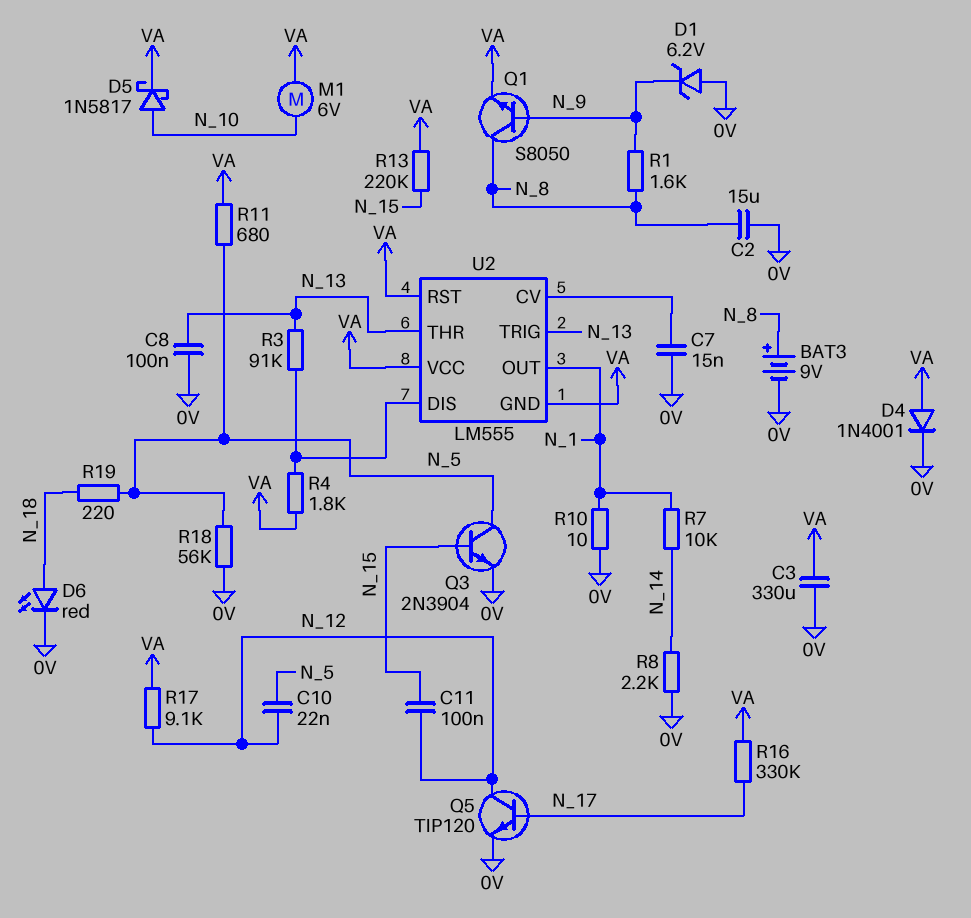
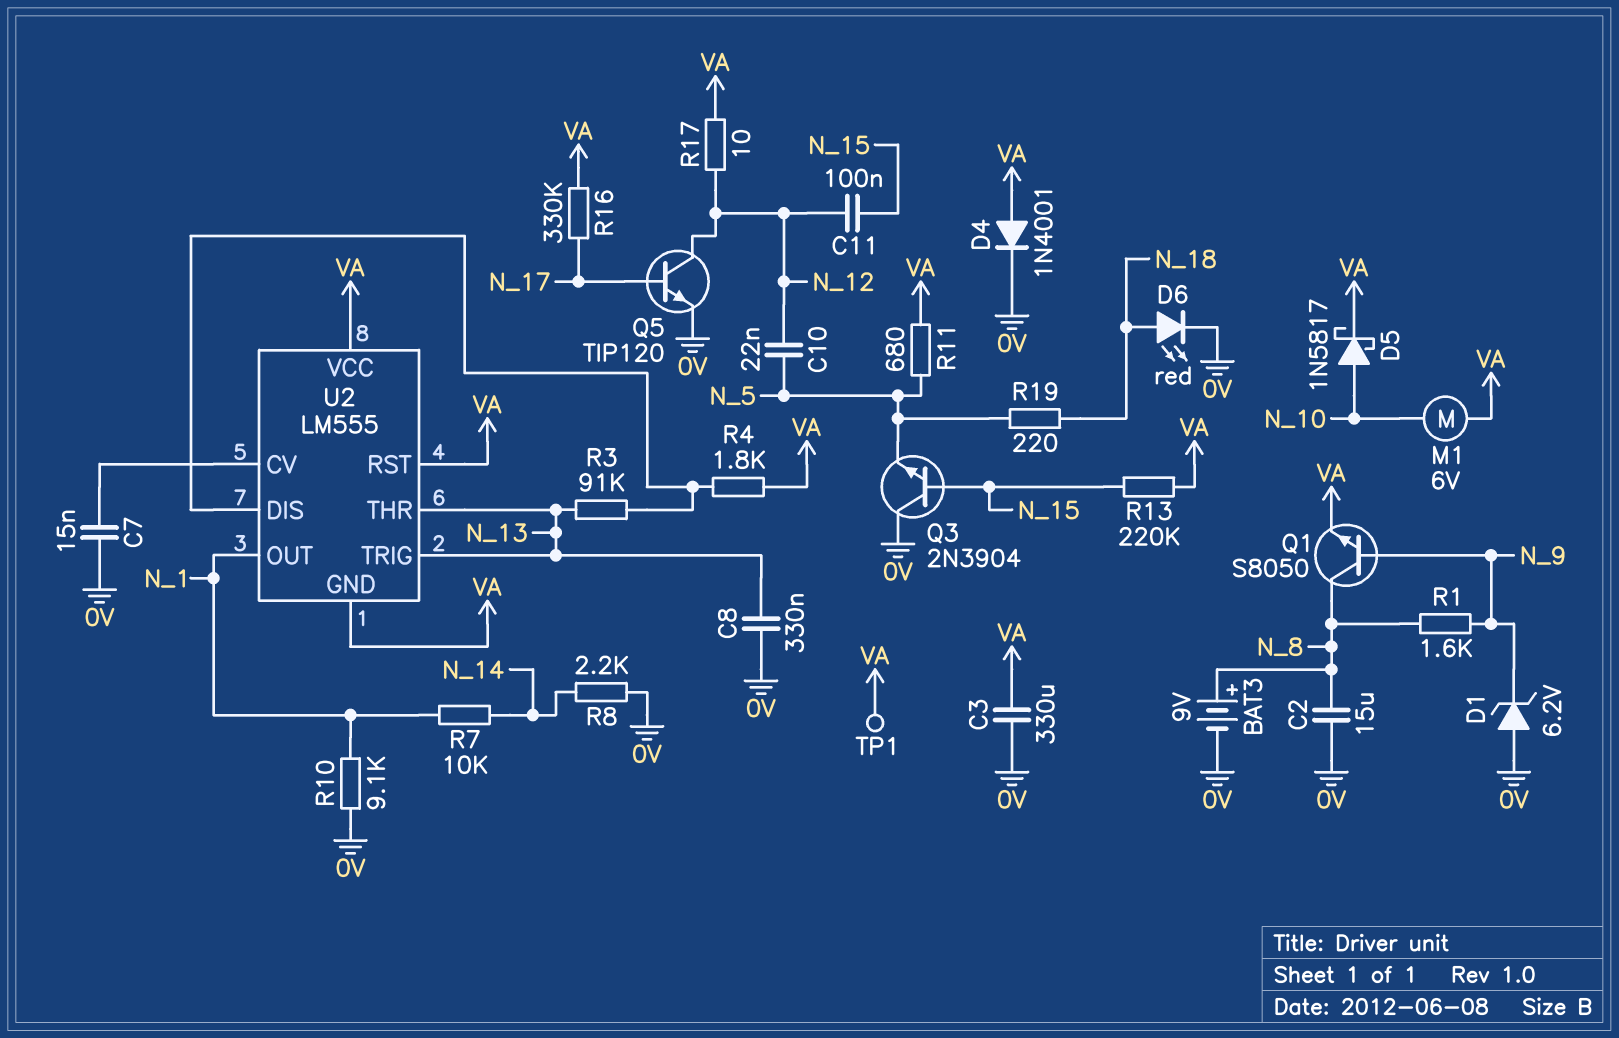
C8: 100nF (0V, N_13) -> 330nF (0V, N_13)
Q3: NPN 2N3904 (B N_15, C N_5, E 0V) -> NPN 2N3904 (B N_15, C 0V, E N_5)
R10: 10 (0V, N_1) -> 9.1k (0V, N_1)
R17: 9.1k (N_12, VA) -> 10 (N_12, VA)
R18: 56k (0V, N_5) -> none
TP1: none -> test point (VA)

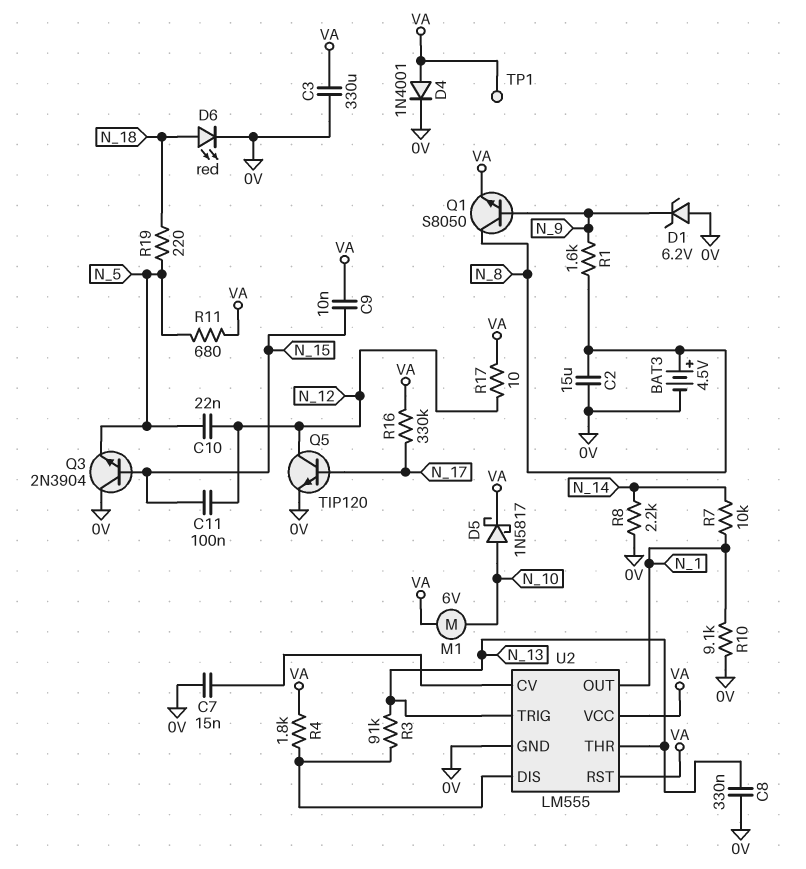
BAT3: 9V (plus N_8, minus 0V) -> 4.5V (plus N_8, minus 0V)
C9: none -> 10nF (N_15, VA)
R13: 220k (N_15, VA) -> none
U2 pin GND: VA -> 0V

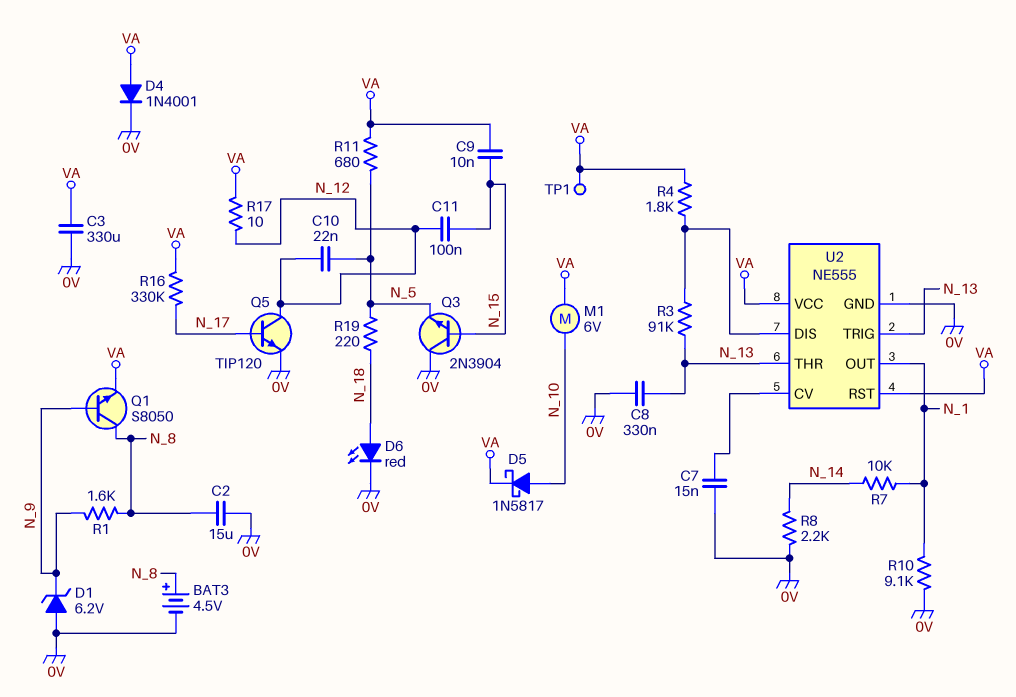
U2: LM555 -> NE555

